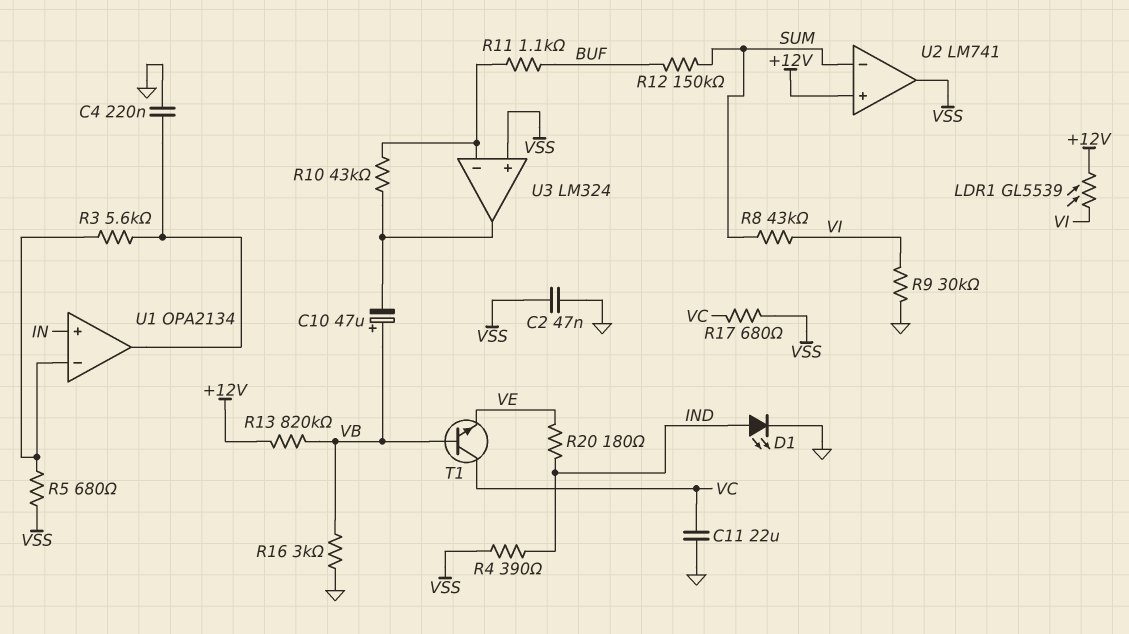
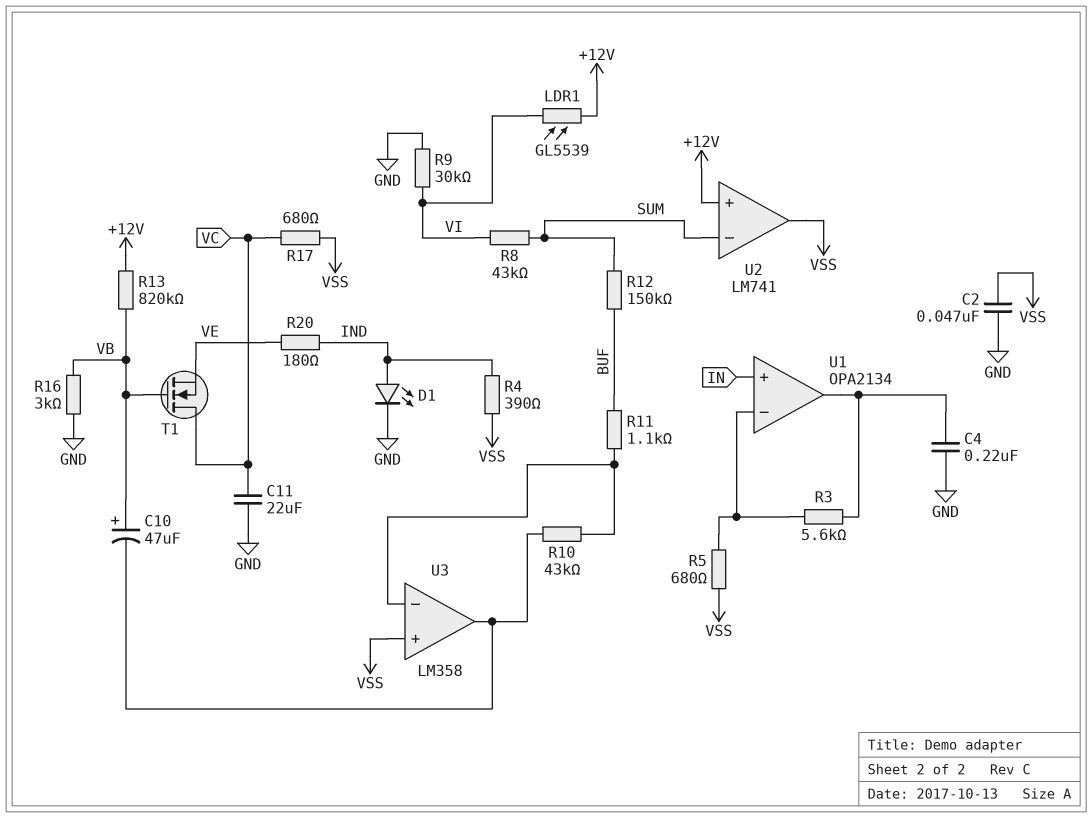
T1: NPN (B VB, C VC, E VE) -> NMOS (G VB, D VC, S VE)
U3: LM324 -> LM358

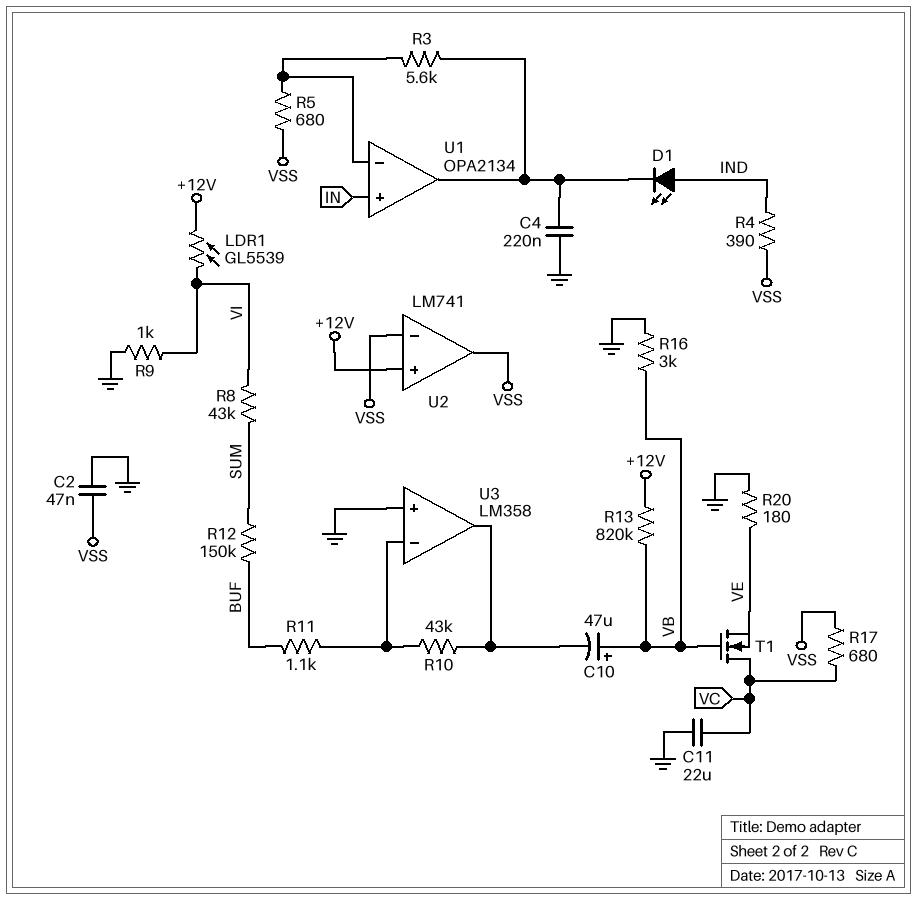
D1: LED (A IND, K GND) -> LED (A IND, K U1/out)
R9: 30k (GND, VI) -> 1k (GND, VI)
R20: 180 (IND, VE) -> 180 (GND, VE)
U2 pin in-: SUM -> VSS
U3 pin in+: VSS -> GND

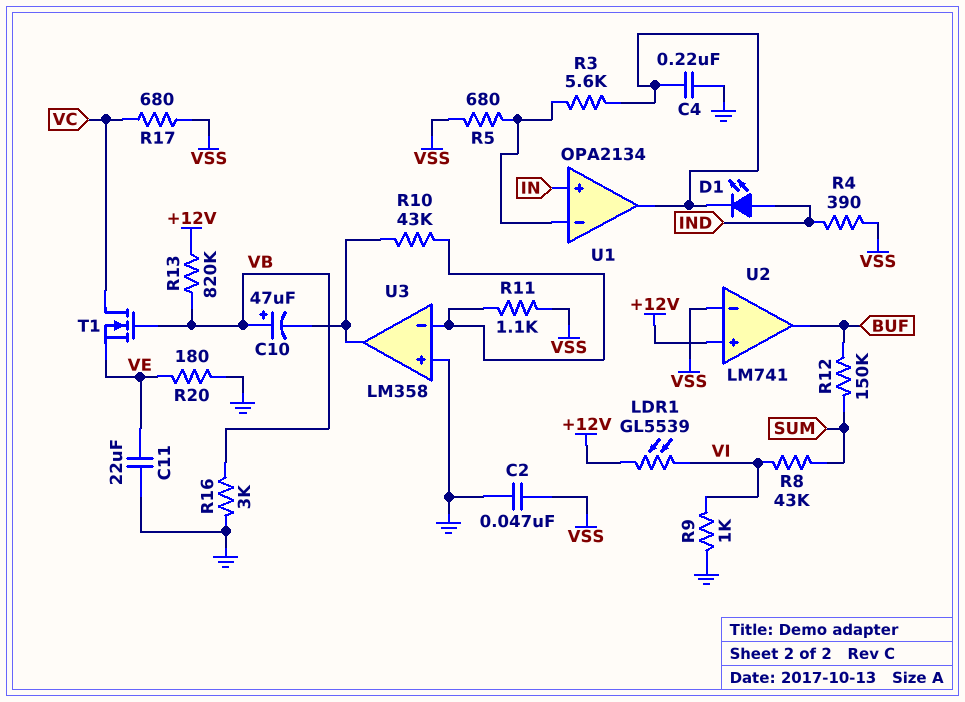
C11: 22uF (GND, VC) -> 22uF (GND, VE)
R11: 1.1k (BUF, U3/in-) -> 1.1k (U3/in-, VSS)
U2 pin out: VSS -> BUF

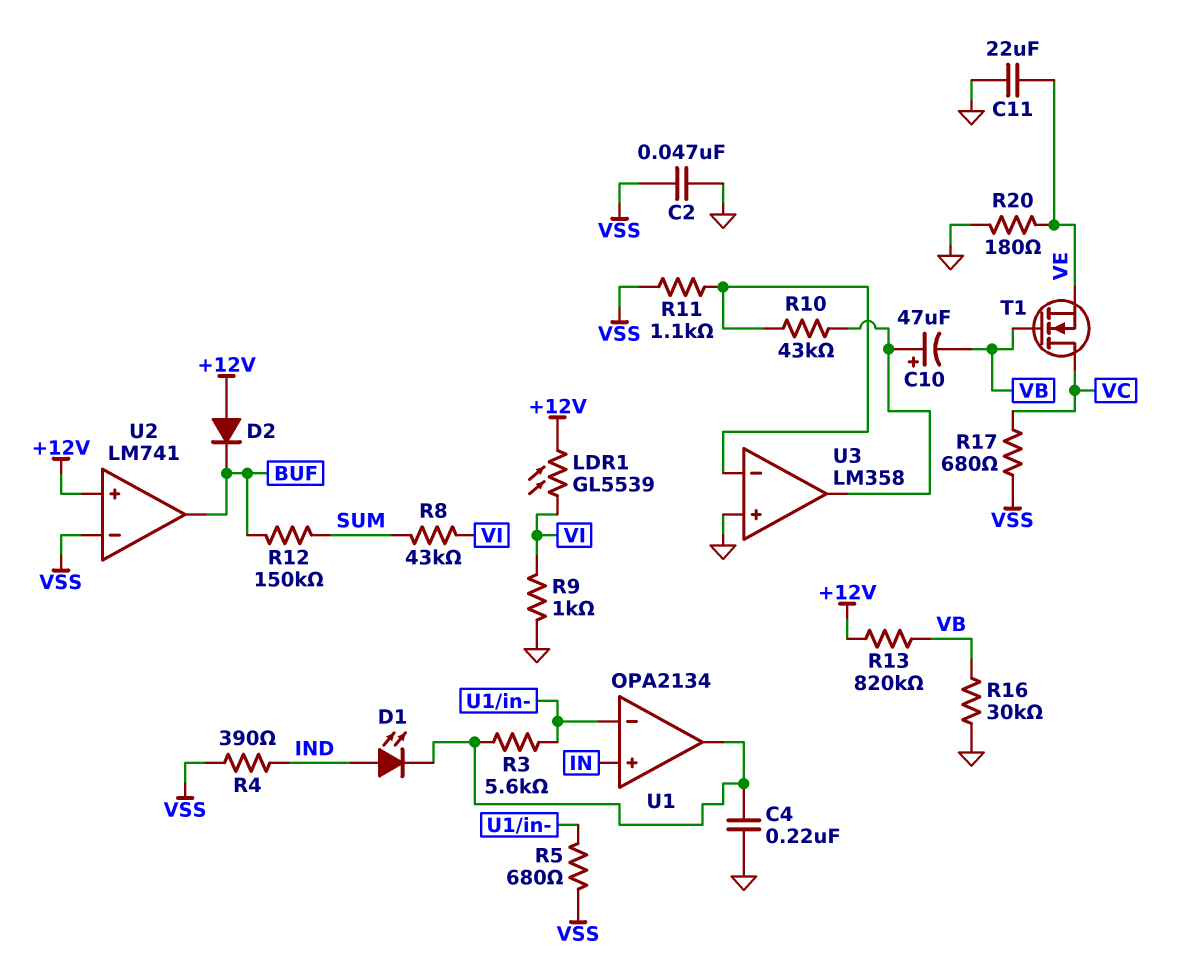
C10: 47uF (plus VB, minus U3/out) -> 47uF (plus U3/out, minus VB)
D2: none -> diode (A +12V, K BUF)
R16: 3k (GND, VB) -> 30k (GND, VB)

